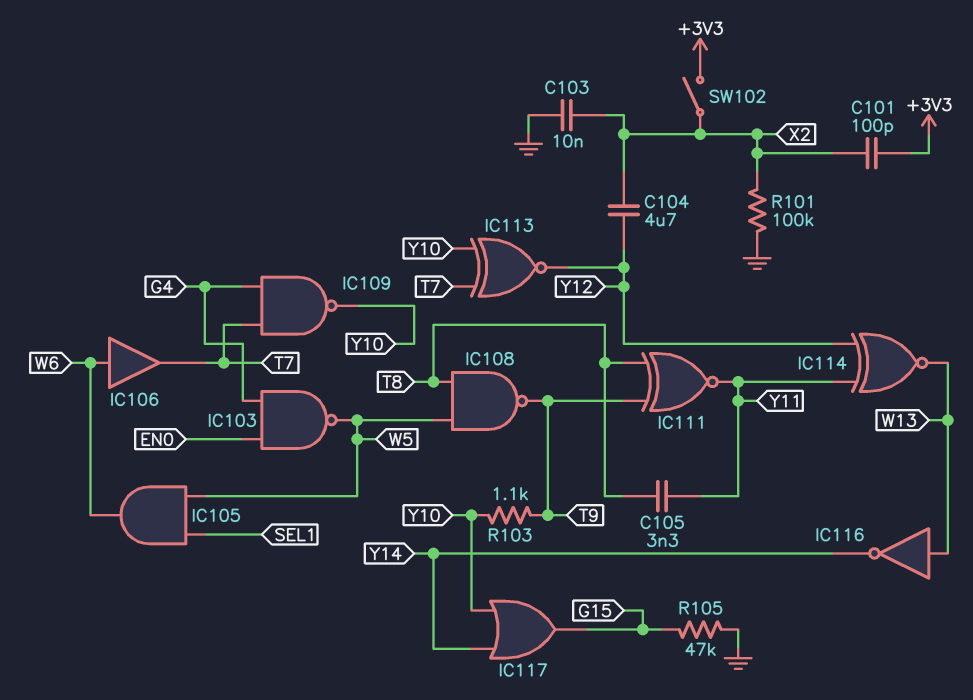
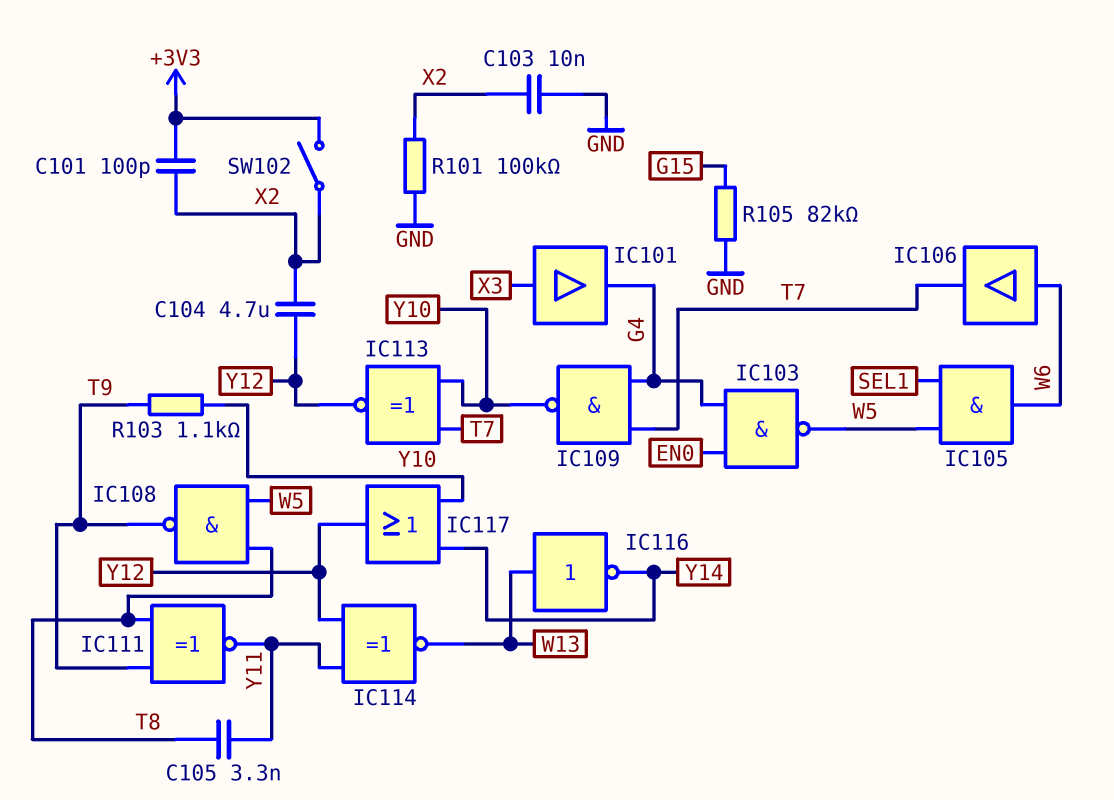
IC101: none -> buffer (in X3, out G4)
IC117: OR (in Y10, in Y14, out G15) -> OR (in Y10, in Y14, out Y12)
R105: 47k (G15, GND) -> 82k (G15, GND)

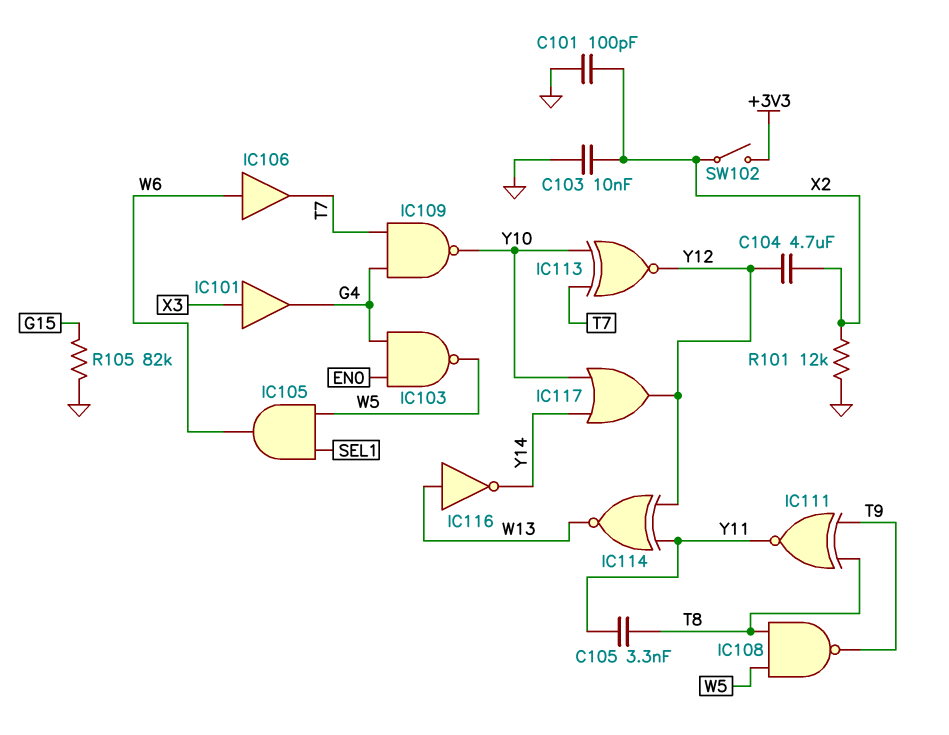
C101: 100pF (+3V3, X2) -> 100pF (GND, X2)
R101: 100k (GND, X2) -> 12k (GND, X2)
R103: 1.1k (T9, Y10) -> none

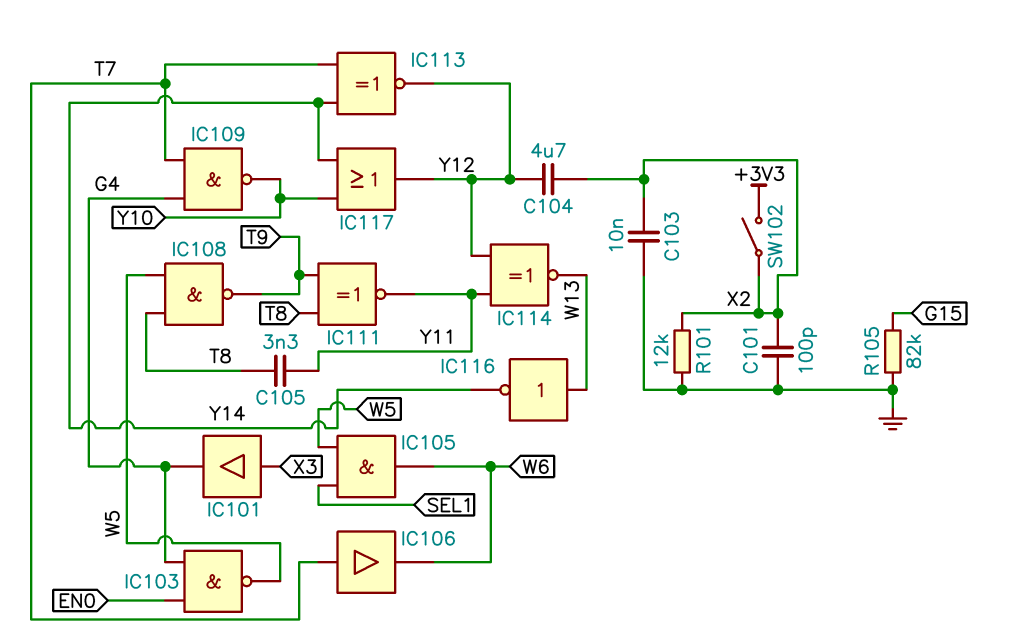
IC106: buffer (in W6, out T7) -> buffer (in T7, out W6)
IC113: XNOR (in T7, in Y10, out Y12) -> XNOR (in T7, in Y14, out Y12)

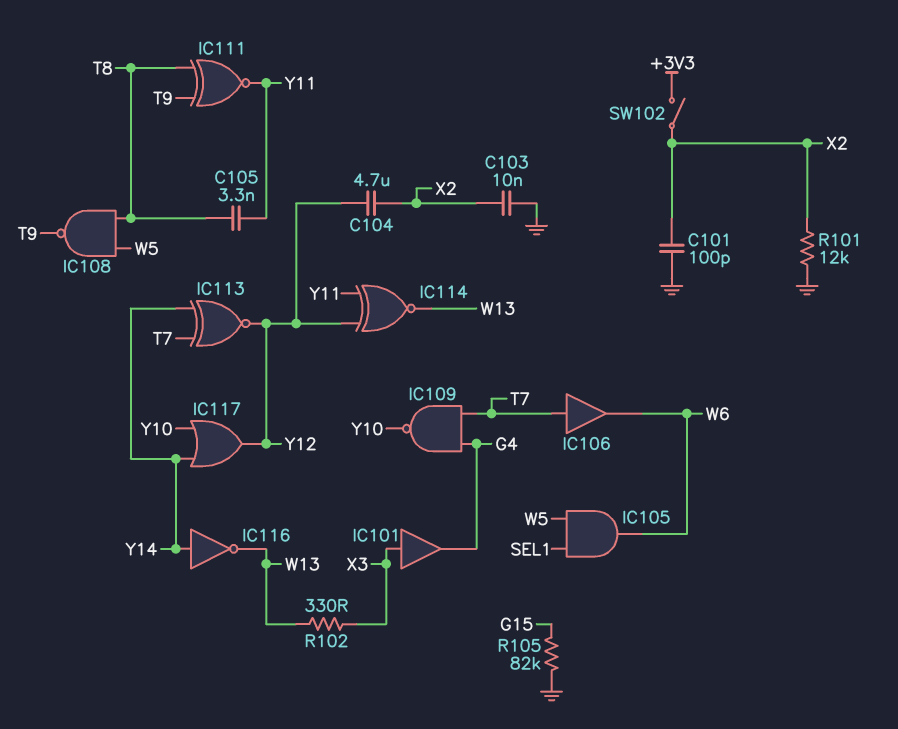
IC103: NAND (in EN0, in G4, out W5) -> none
IC116: NOT (in W13, out Y14) -> NOT (in Y14, out W13)
R102: none -> 330 (W13, X3)

